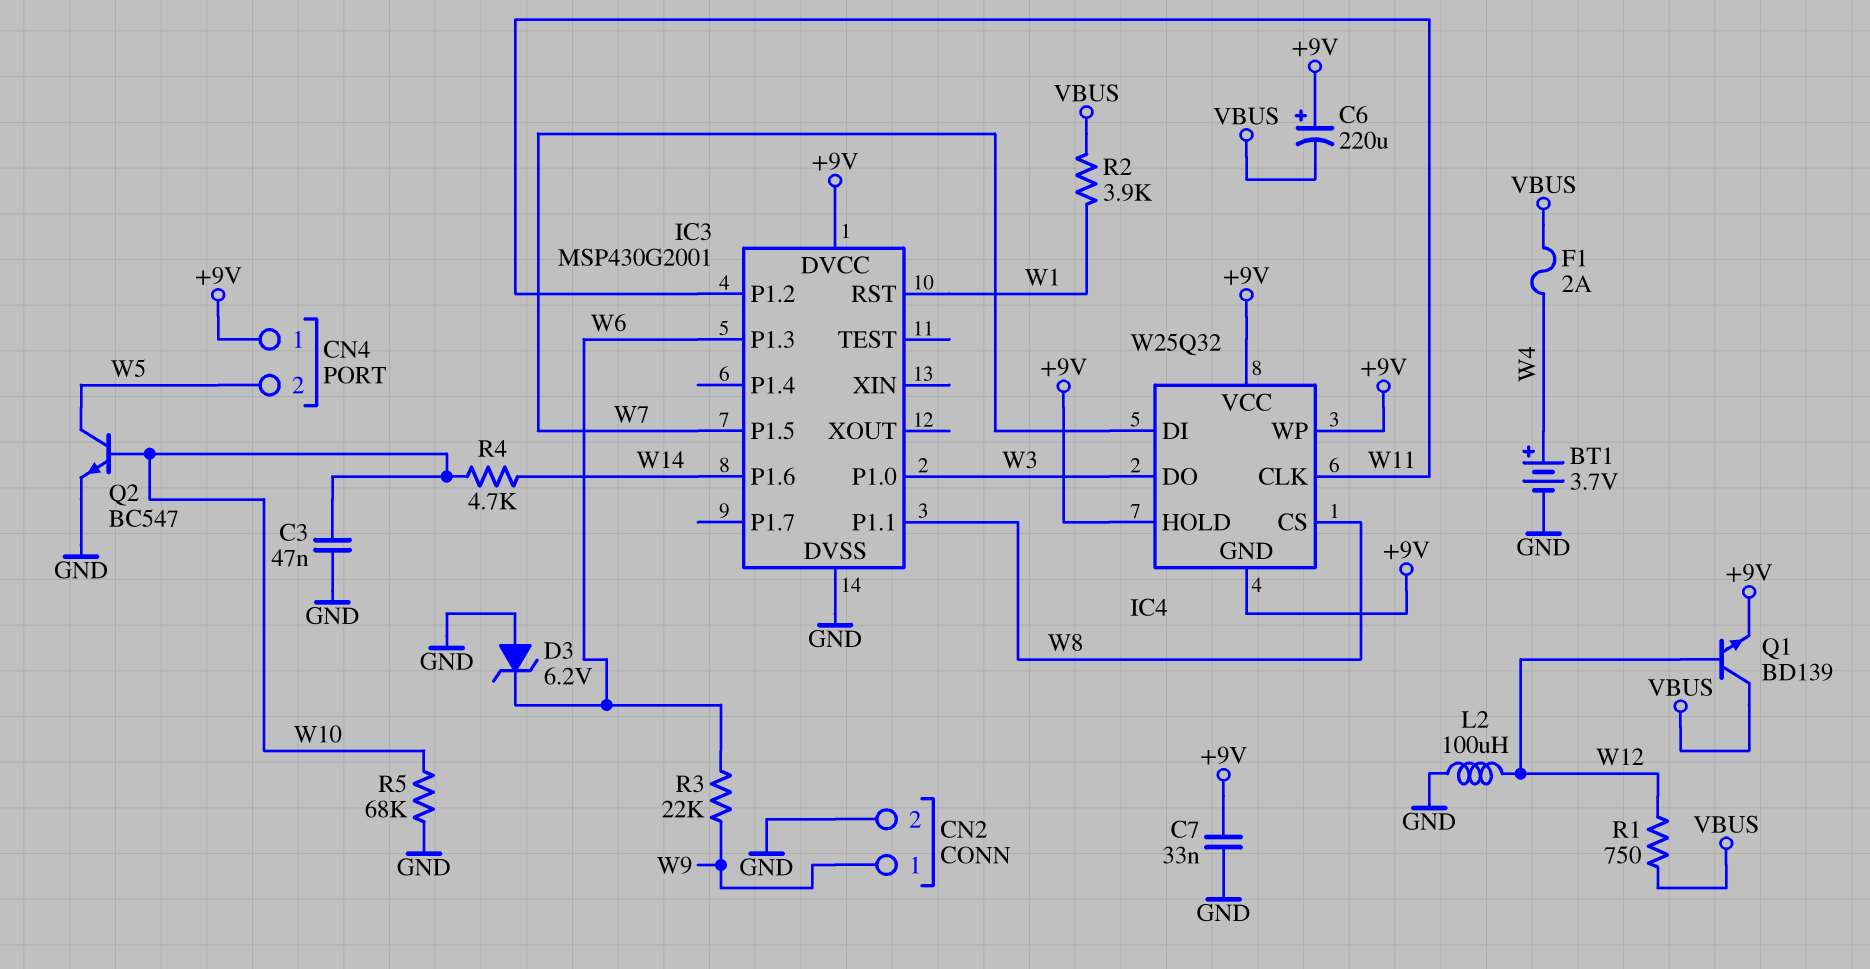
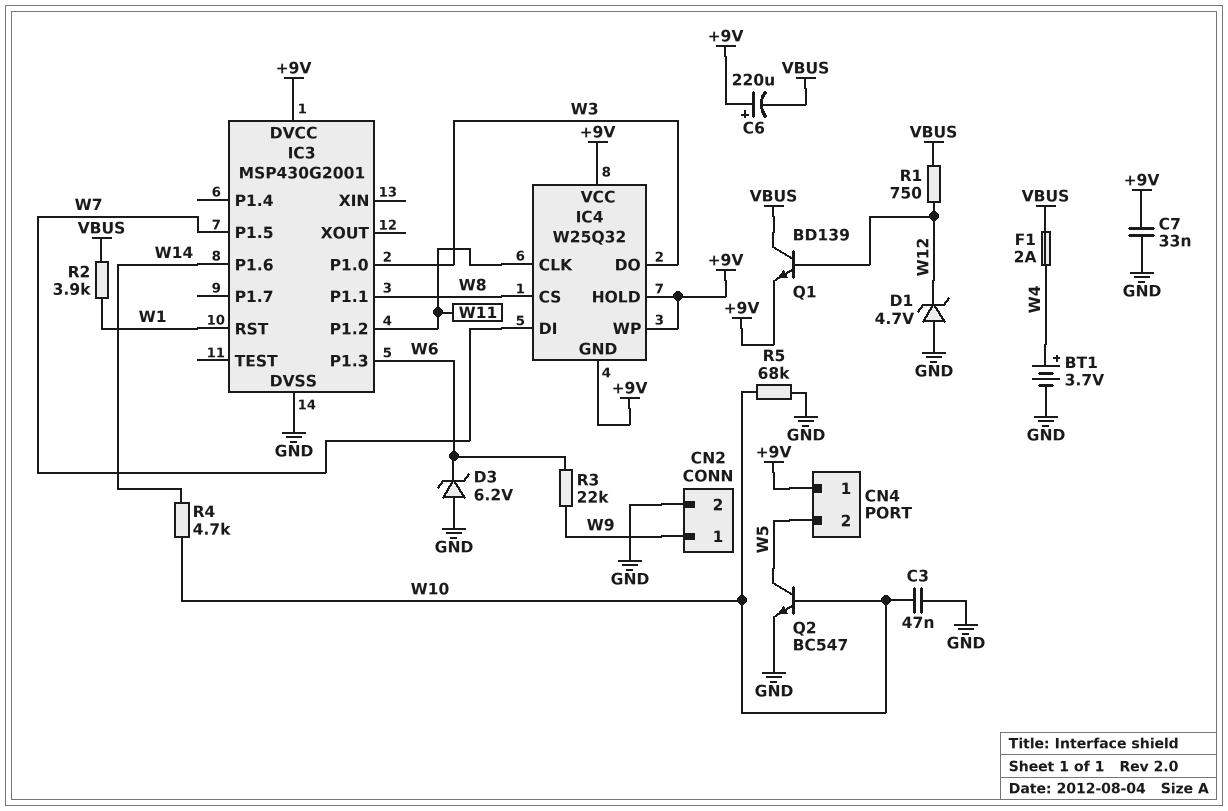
D1: none -> zener 4.7V (A GND, K W12)
L2: 100uH (GND, W12) -> none

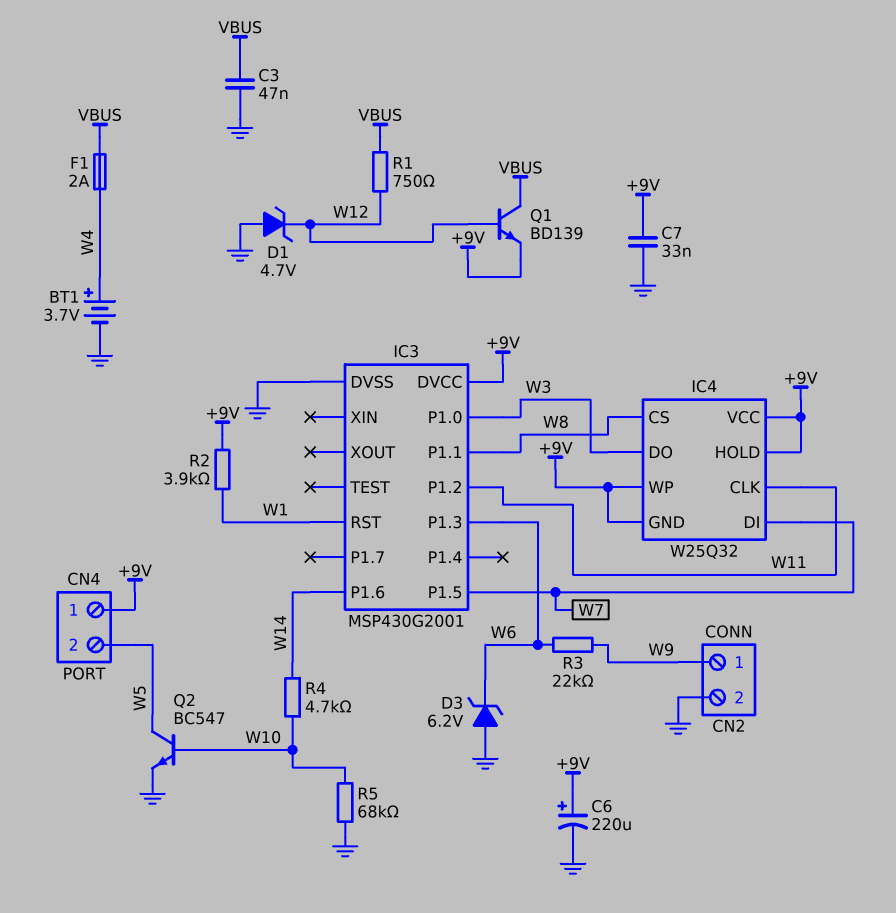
C3: 47nF (GND, W10) -> 47nF (GND, VBUS)
C6: 220uF (plus +9V, minus VBUS) -> 220uF (plus +9V, minus GND)
R2: 3.9k (VBUS, W1) -> 3.9k (+9V, W1)

